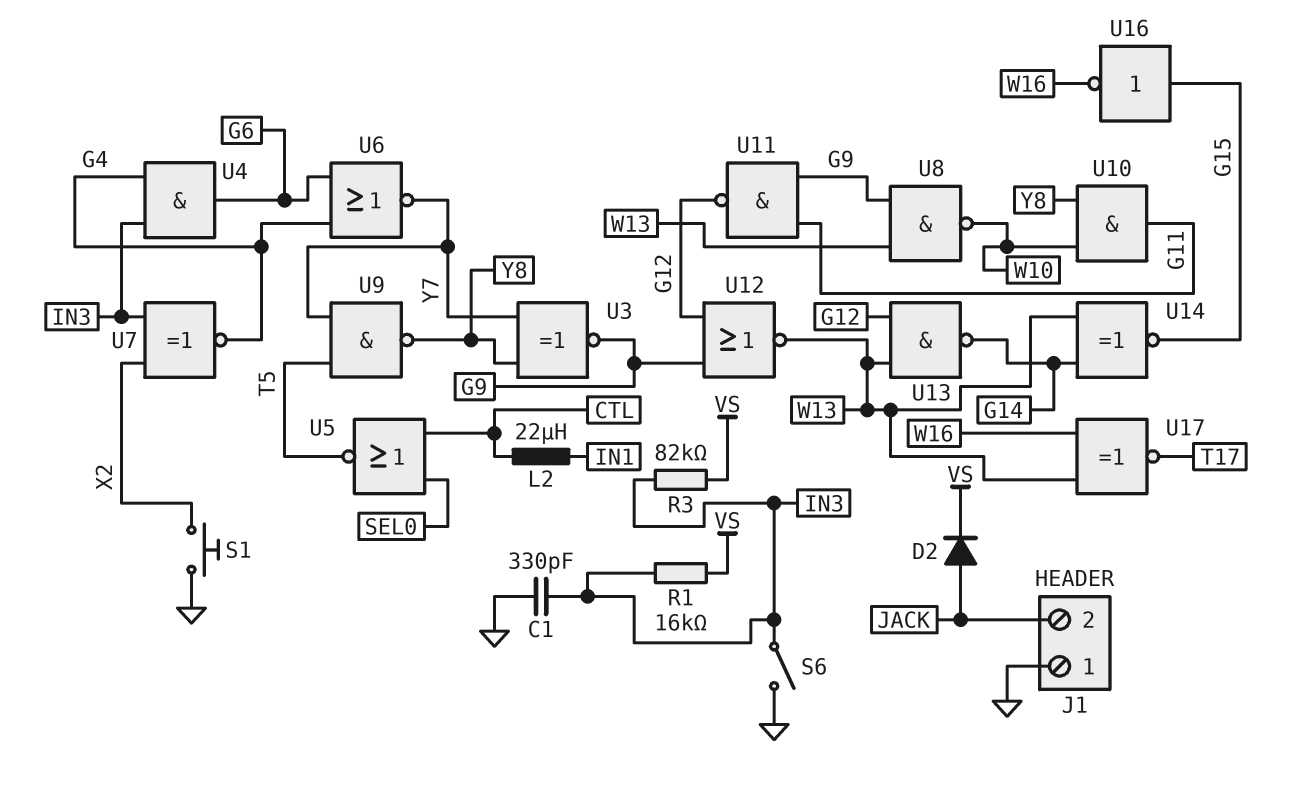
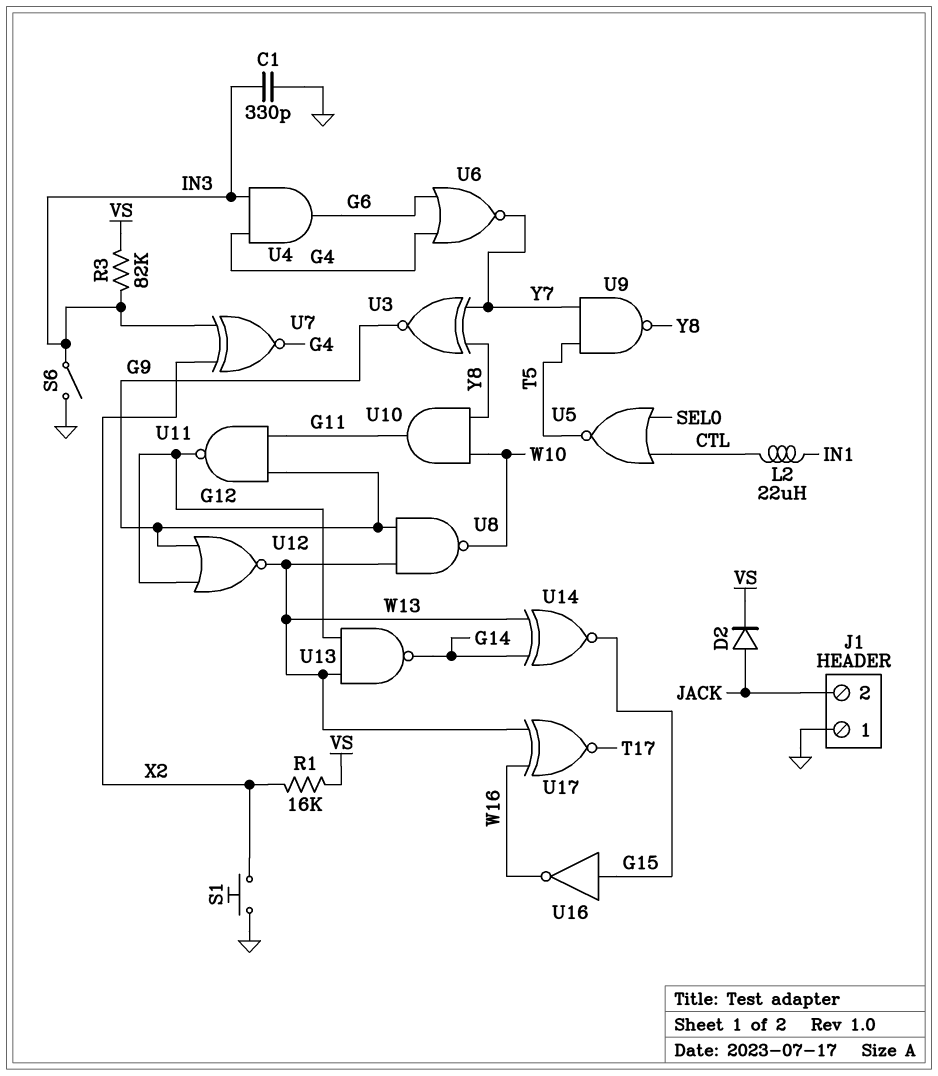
R1: 16k (IN3, VS) -> 16k (VS, X2)

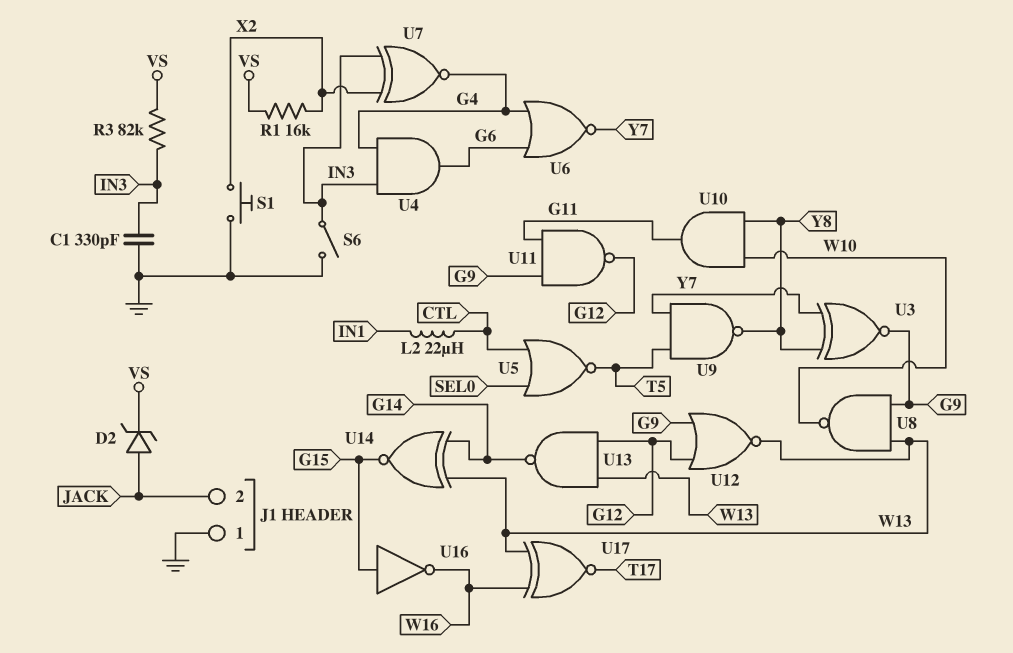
D2: diode (A JACK, K VS) -> zener (A JACK, K VS)

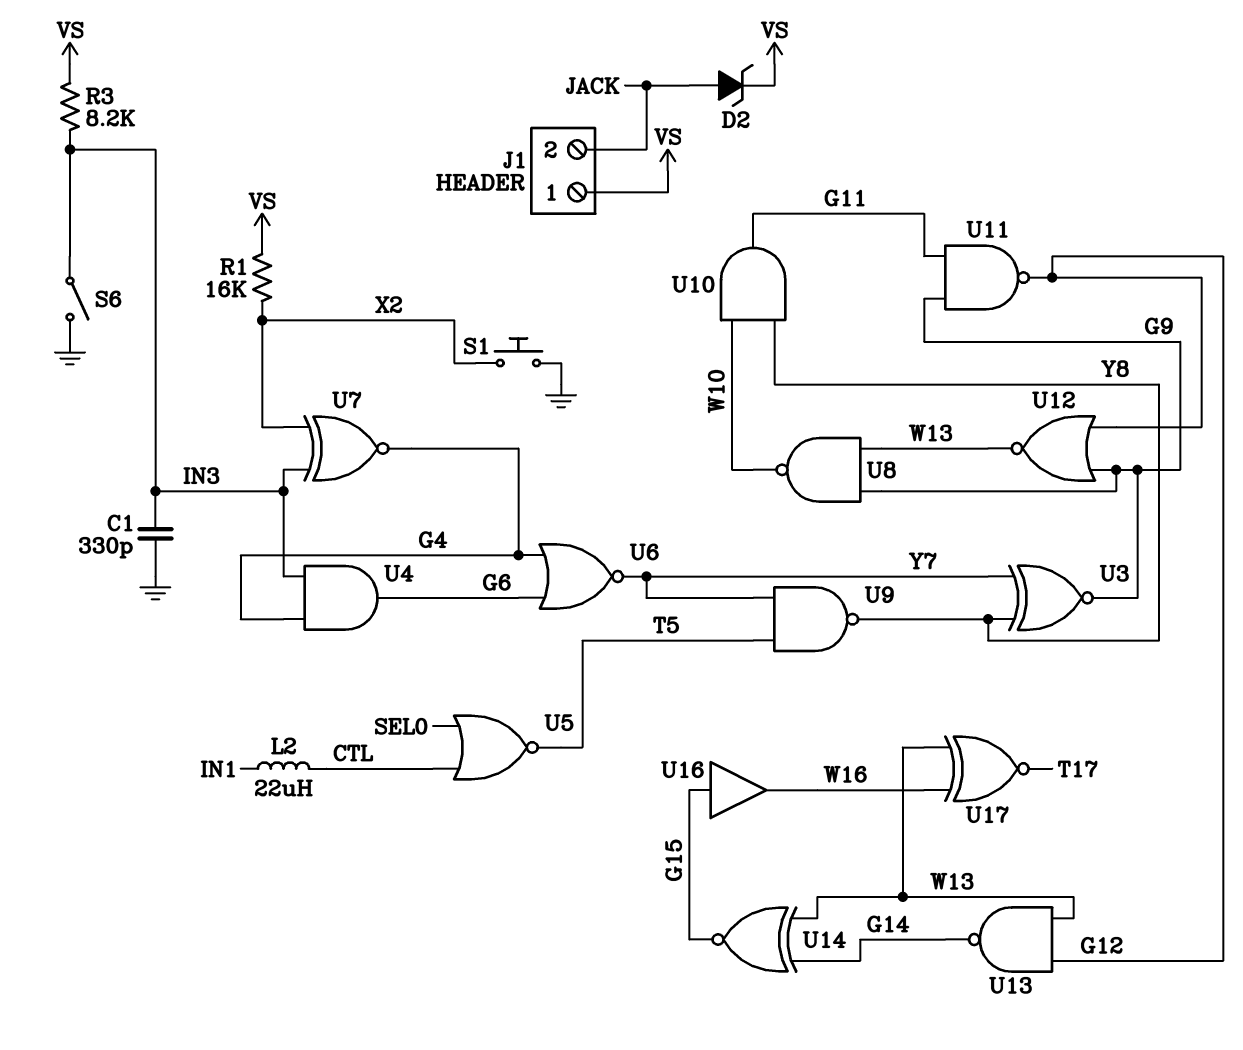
J1 pin 1: GND -> VS
R3: 82k (IN3, VS) -> 8.2k (IN3, VS)
U16: NOT (in G15, out W16) -> buffer (in G15, out W16)

